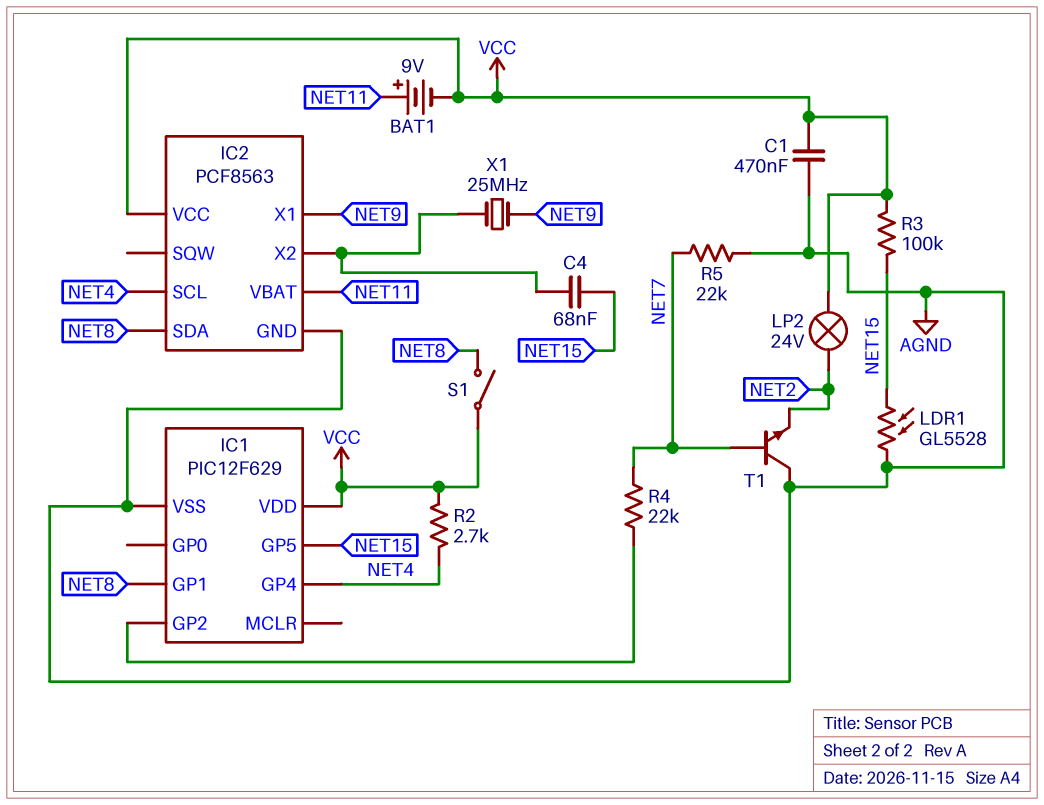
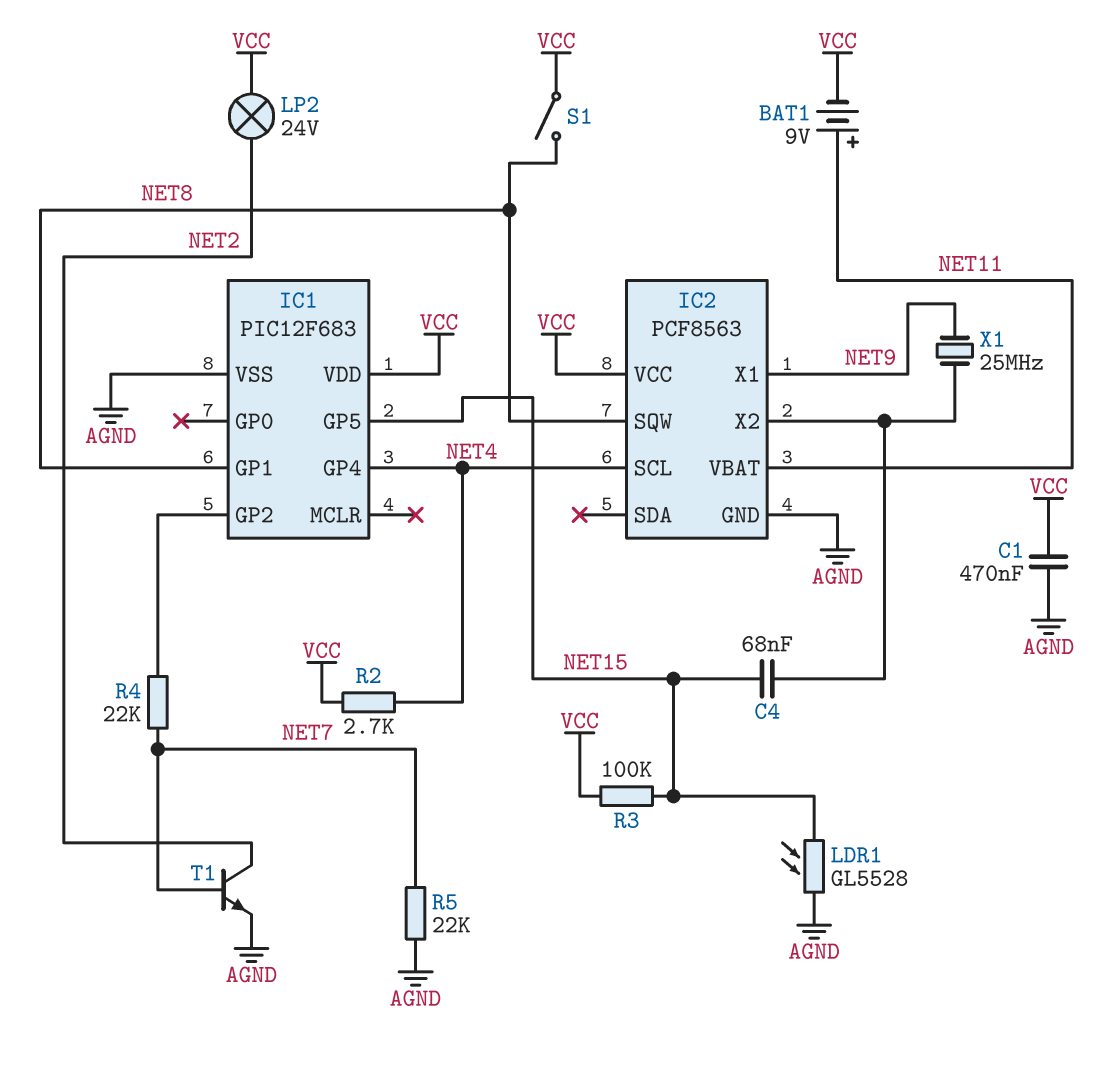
IC1: PIC12F629 -> PIC12F683
IC2 pin SDA: NET8 -> none
IC2 pin SQW: none -> NET8
T1: NPN (B NET7, C AGND, E NET2) -> NPN (B NET7, C NET2, E AGND)

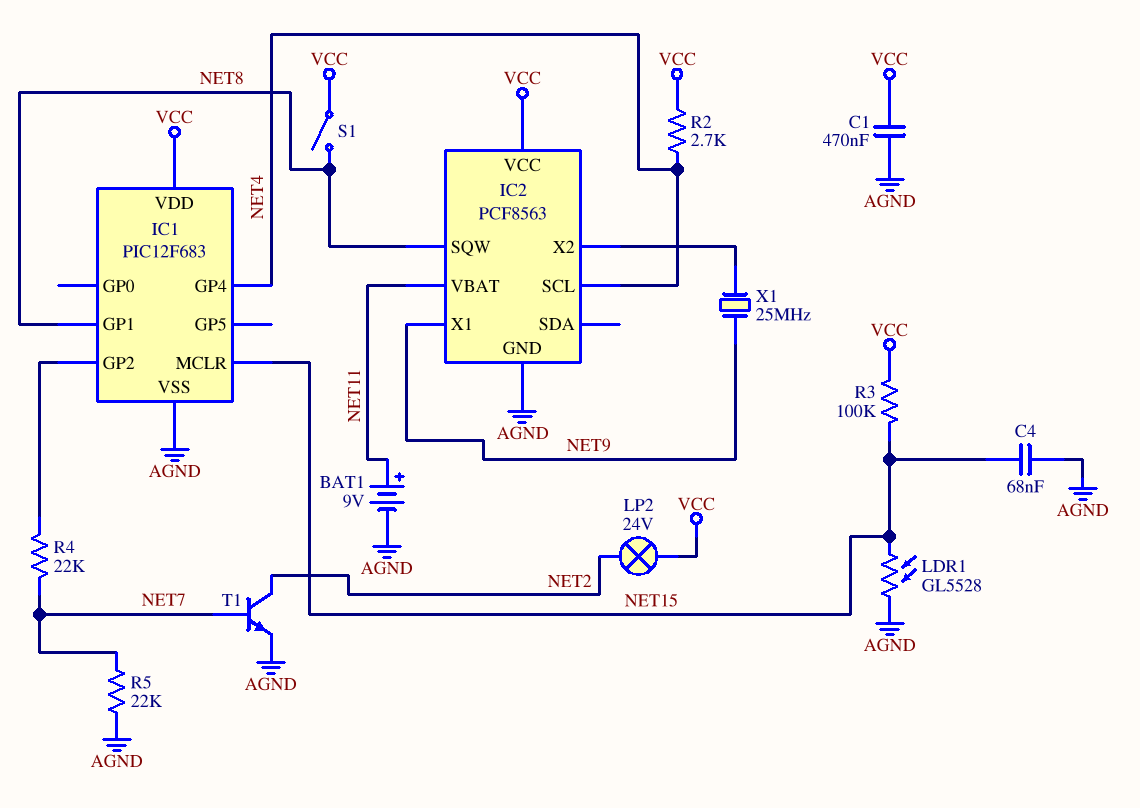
BAT1: 9V (plus NET11, minus VCC) -> 9V (plus NET11, minus AGND)
C4: 68nF (IC2/X2, NET15) -> 68nF (AGND, NET15)
IC1 pin GP5: NET15 -> none
IC1 pin MCLR: none -> NET15

